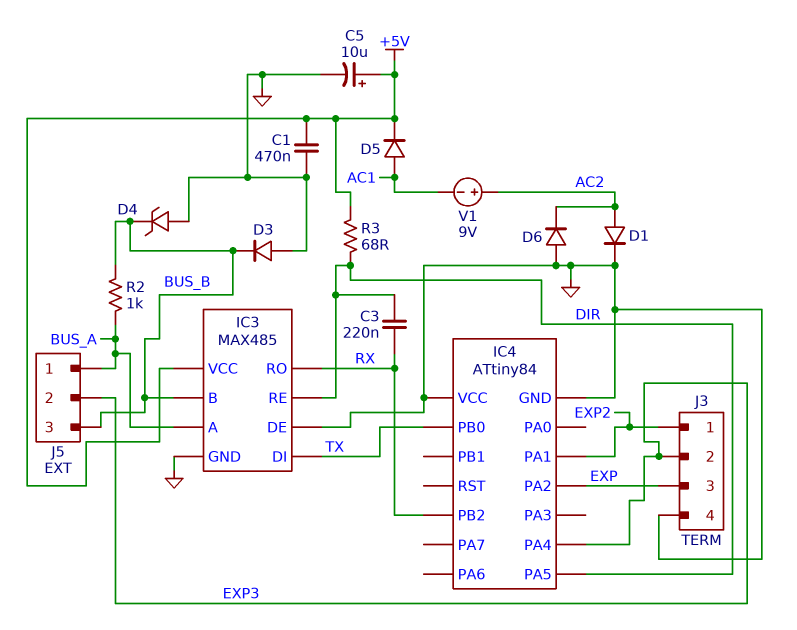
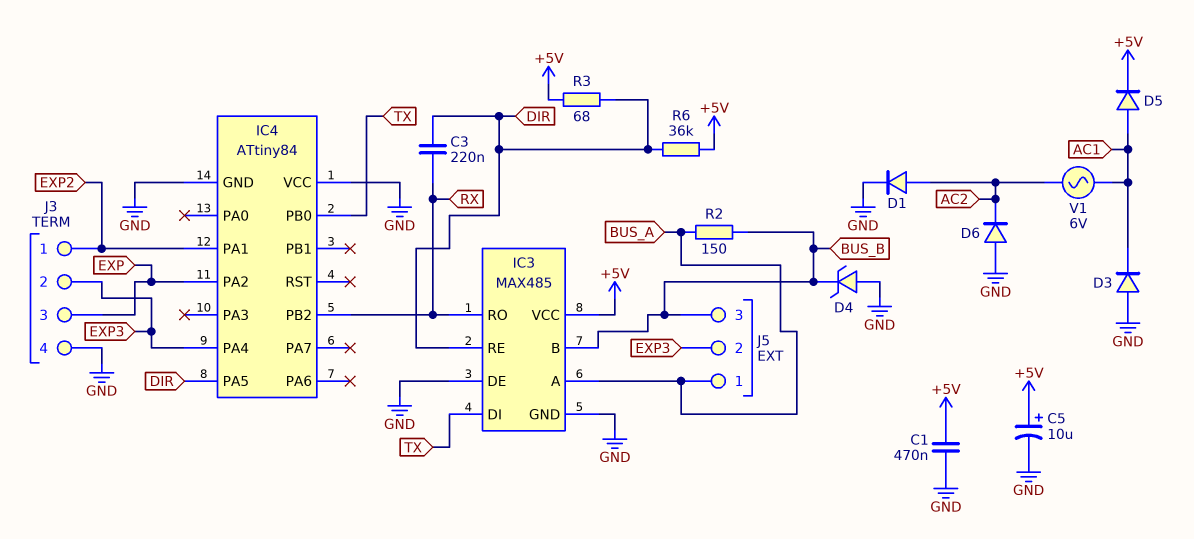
D3: diode (A GND, K BUS_B) -> diode (A GND, K AC1)
R2: 1k (BUS_A, BUS_B) -> 150 (BUS_A, BUS_B)
R6: none -> 36k (+5V, DIR)
V1: 9V (plus AC2, minus AC1) -> AC 6V (AC1, AC2)

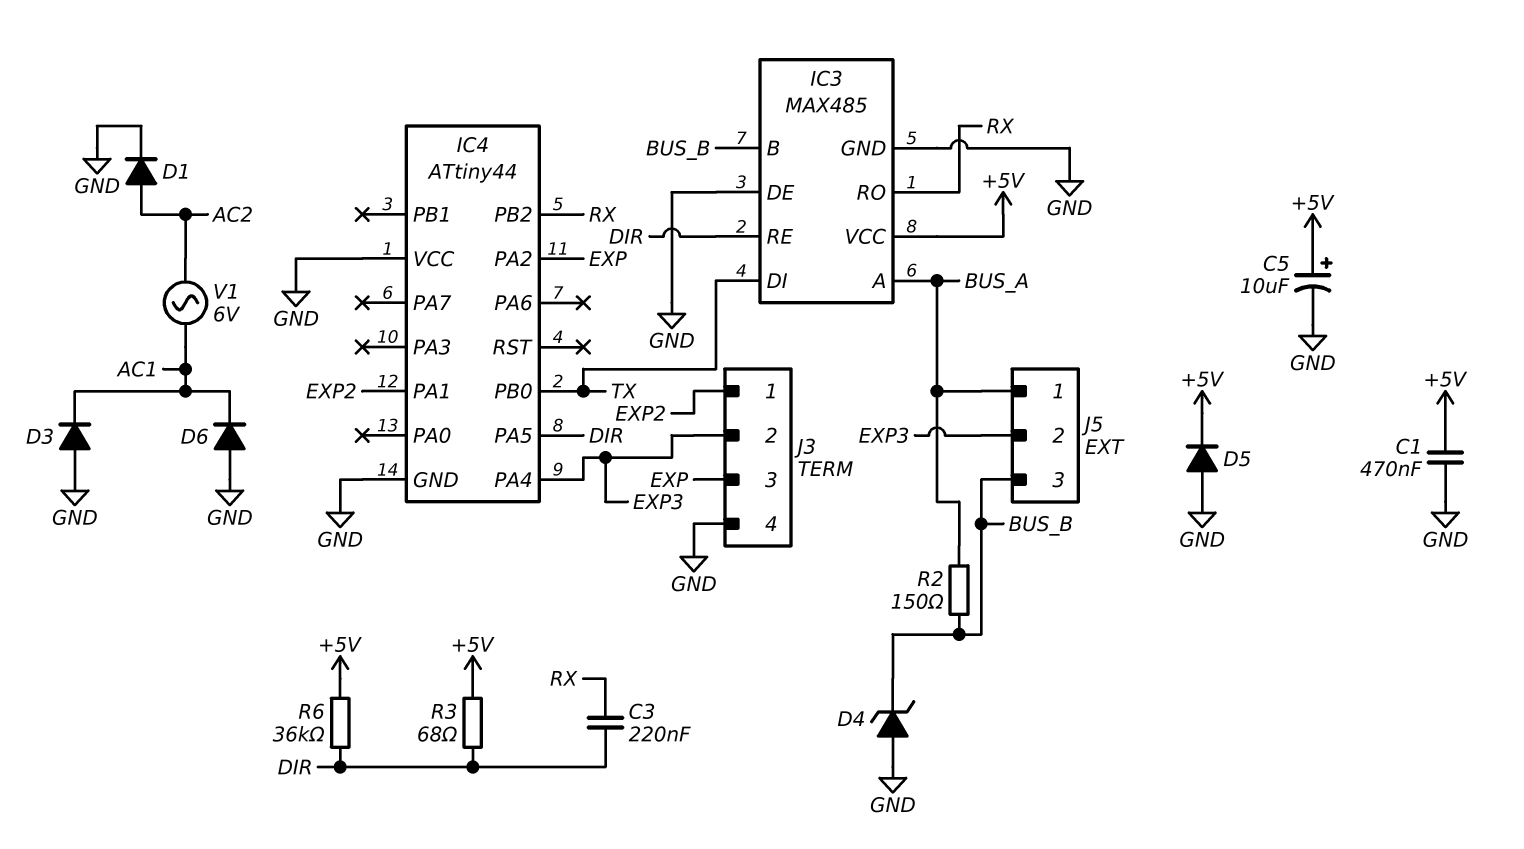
D5: diode (A AC1, K +5V) -> diode (A GND, K +5V)
D6: diode (A GND, K AC2) -> diode (A GND, K AC1)
IC4: ATtiny84 -> ATtiny44

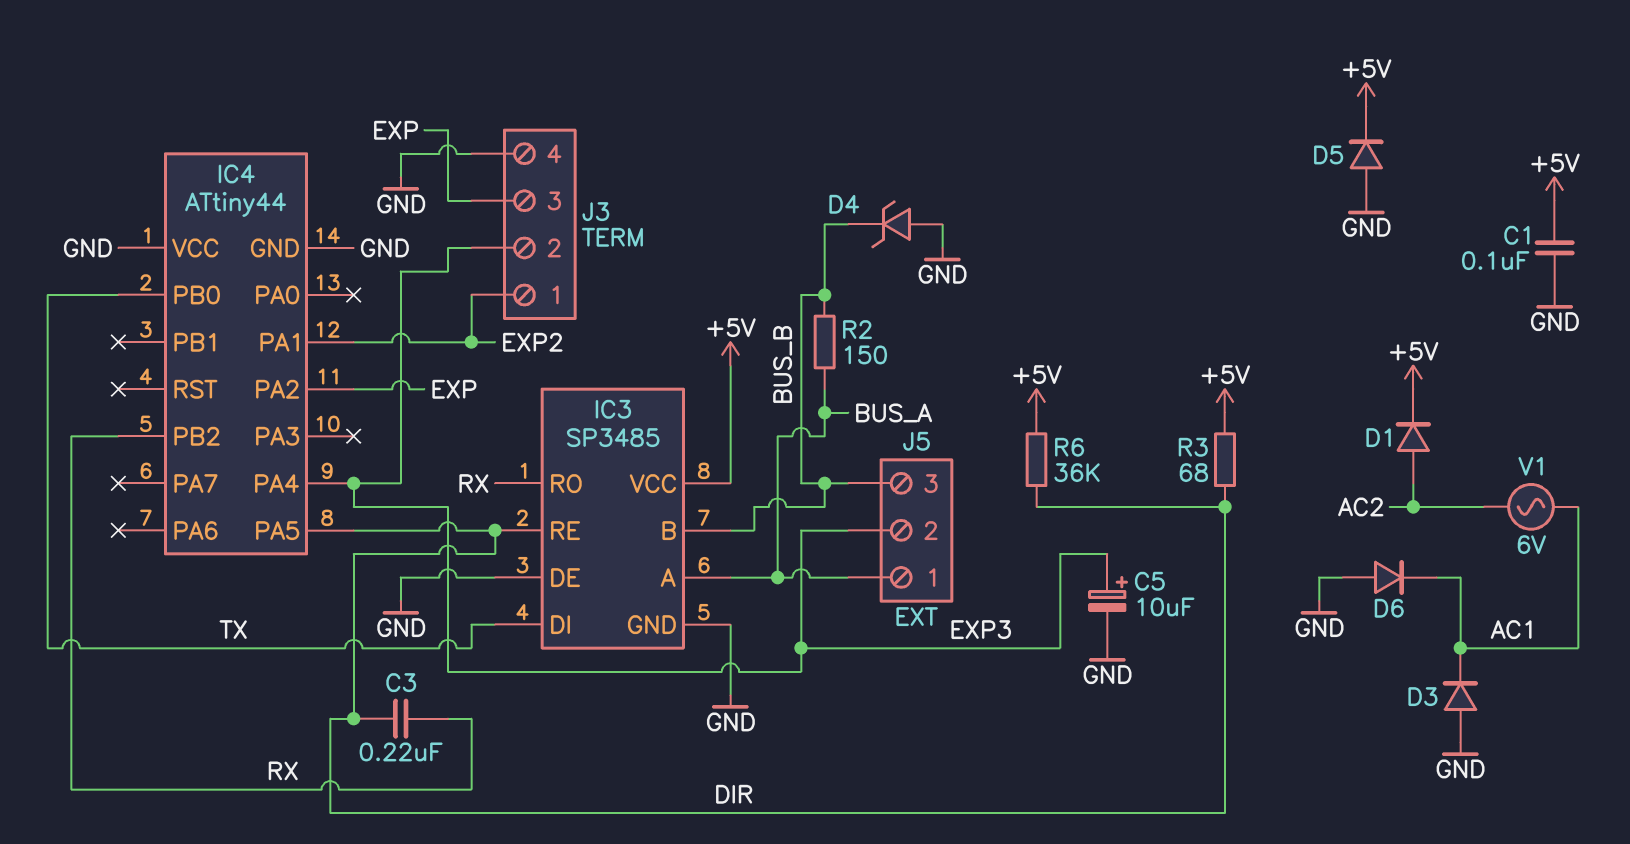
C1: 470nF (+5V, GND) -> 100nF (+5V, GND)
C5: 10uF (plus +5V, minus GND) -> 10uF (plus EXP3, minus GND)
D1: diode (A AC2, K GND) -> diode (A AC2, K +5V)
IC3: MAX485 -> SP3485

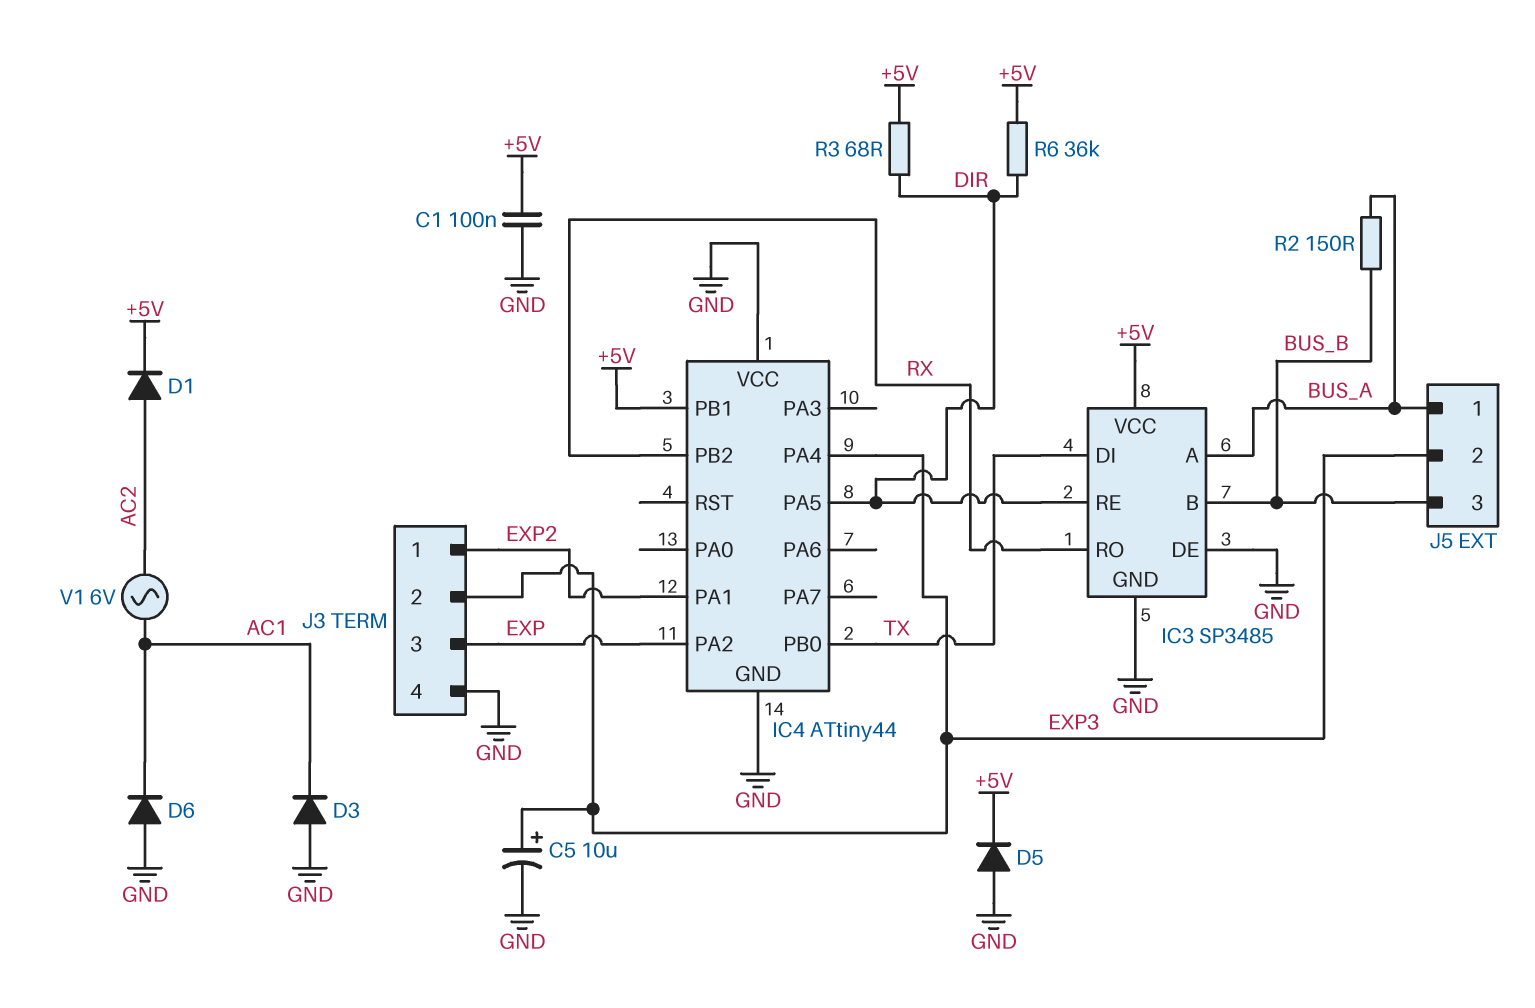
C3: 220nF (DIR, RX) -> none
D4: zener (A GND, K BUS_B) -> none
IC4 pin PB1: none -> +5V

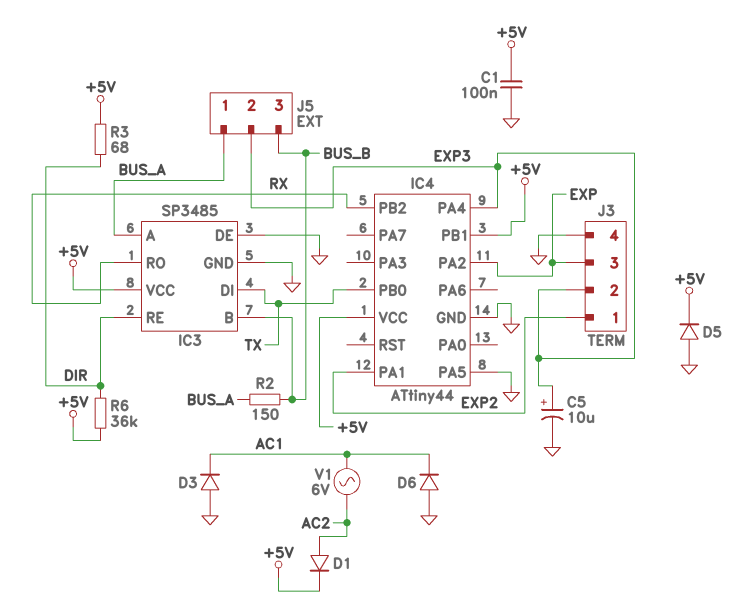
IC4 pin PA5: DIR -> GND
IC4 pin VCC: GND -> +5V

